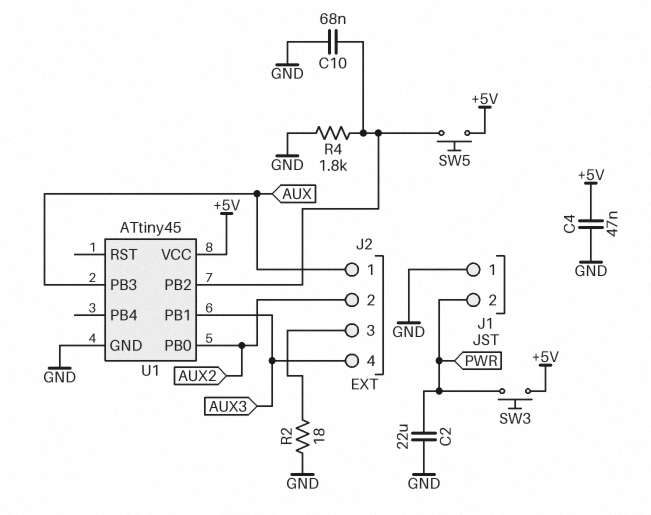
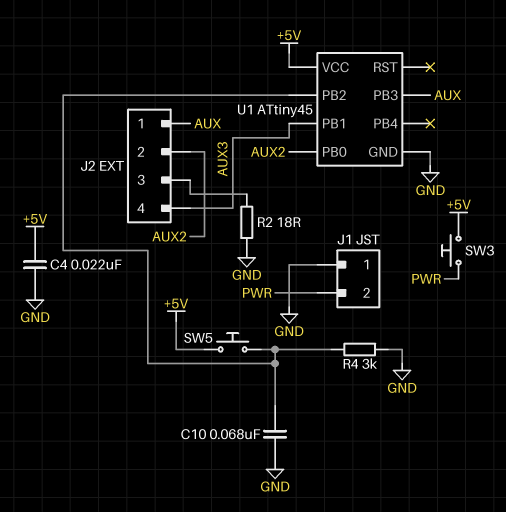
C2: 22uF (GND, PWR) -> none
C4: 47nF (+5V, GND) -> 22nF (+5V, GND)
R4: 1.8k (GND, U1/PB2) -> 3k (GND, U1/PB2)

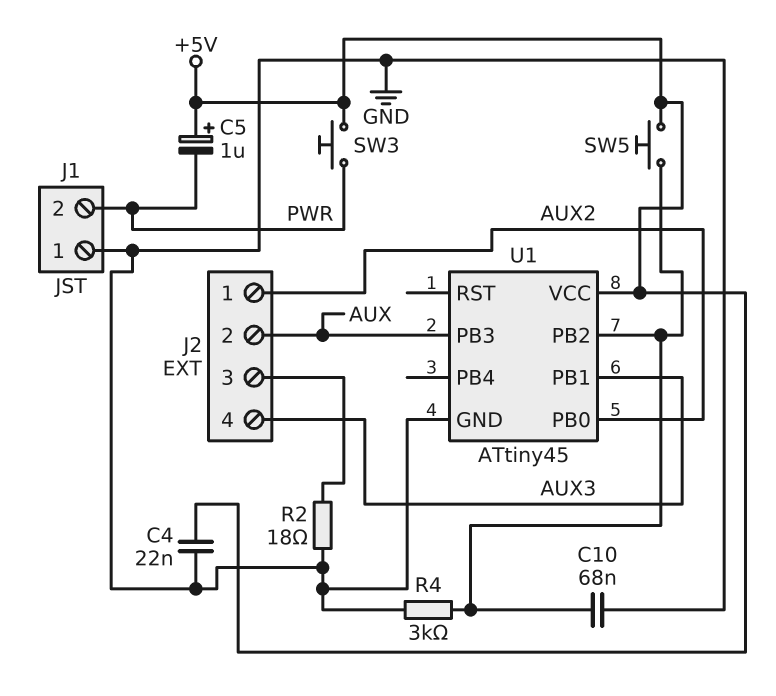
C5: none -> 1uF (plus +5V, minus PWR)
J2 pin 1: AUX -> AUX2
J2 pin 2: AUX2 -> AUX

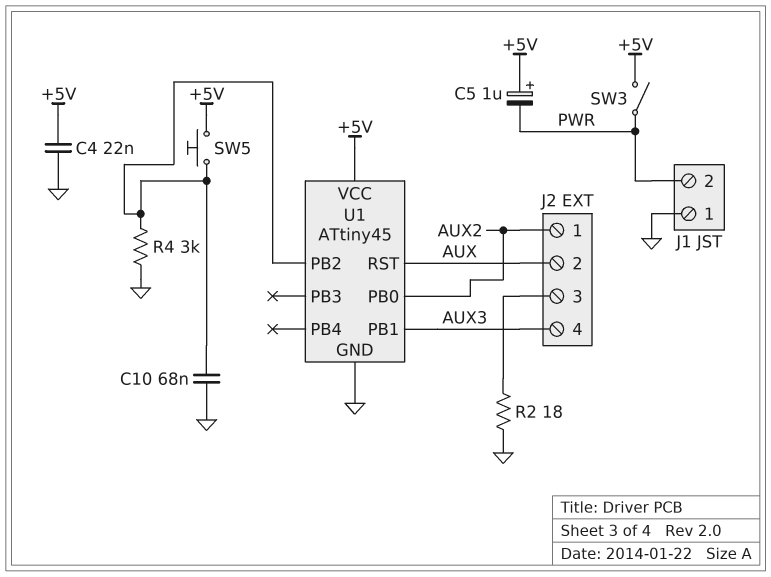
SW3: button (+5V, PWR) -> switch (+5V, PWR)
U1 pin PB3: AUX -> none
U1 pin RST: none -> AUX

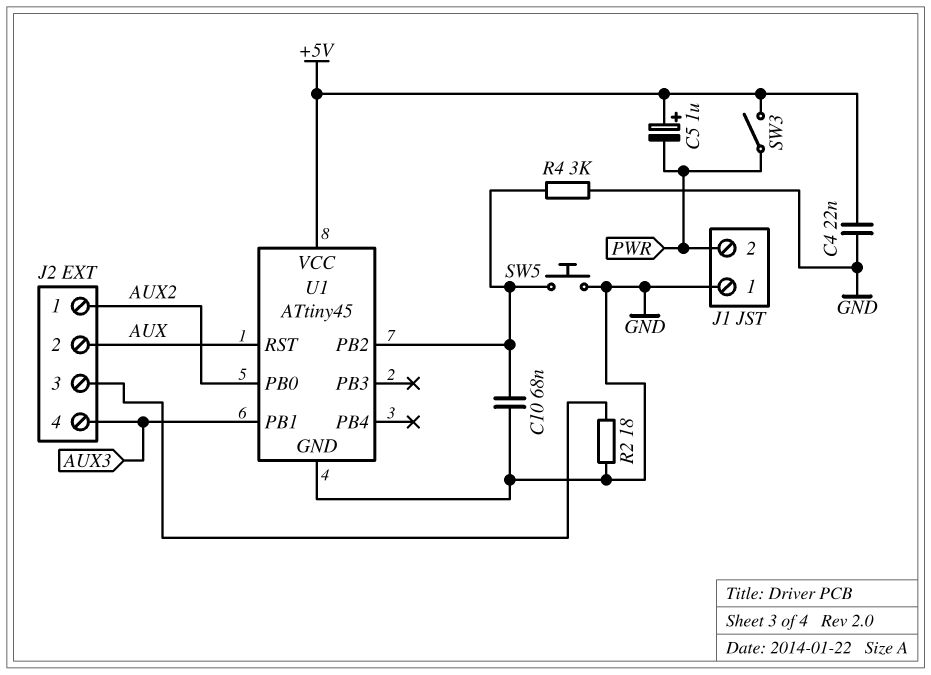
SW5: button (+5V, U1/PB2) -> button (GND, U1/PB2)

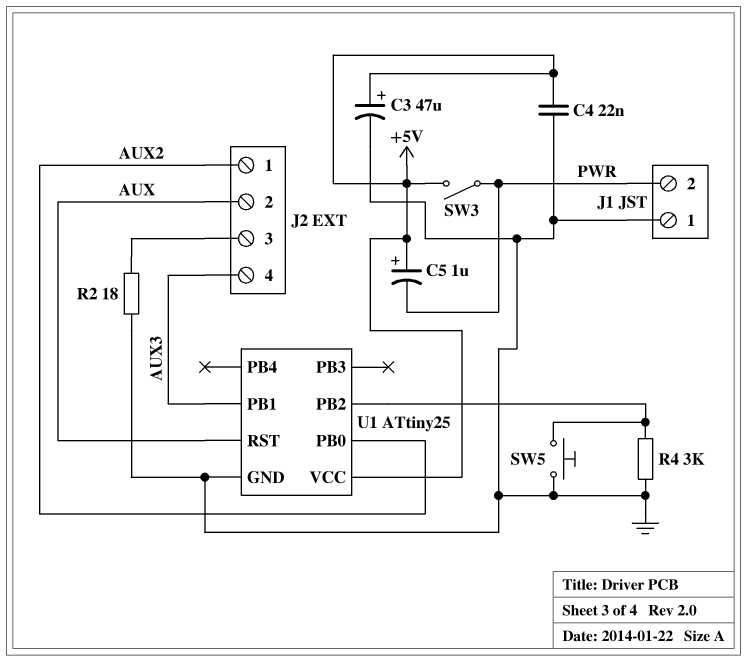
C3: none -> 47uF (plus +5V, minus GND)
C10: 68nF (GND, U1/PB2) -> none
U1: ATtiny45 -> ATtiny25

